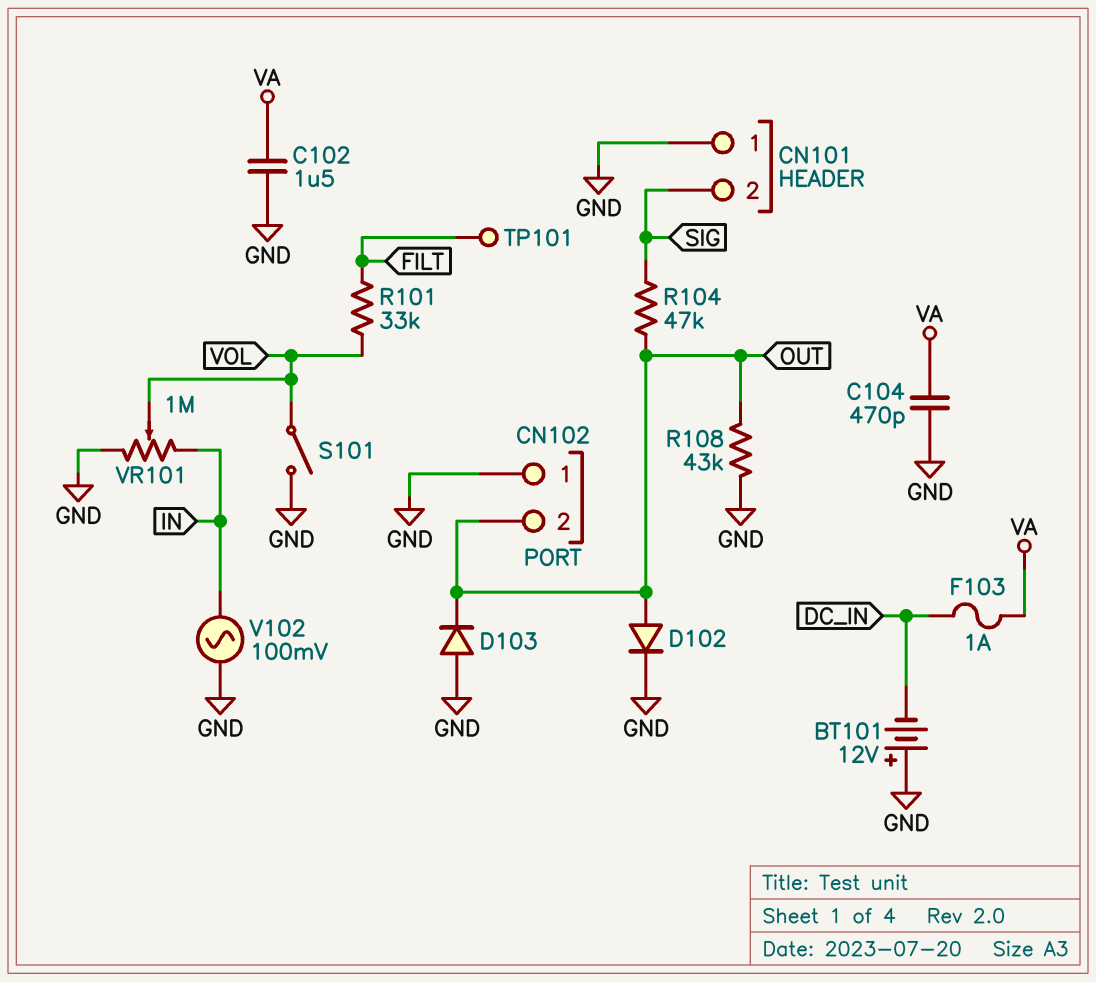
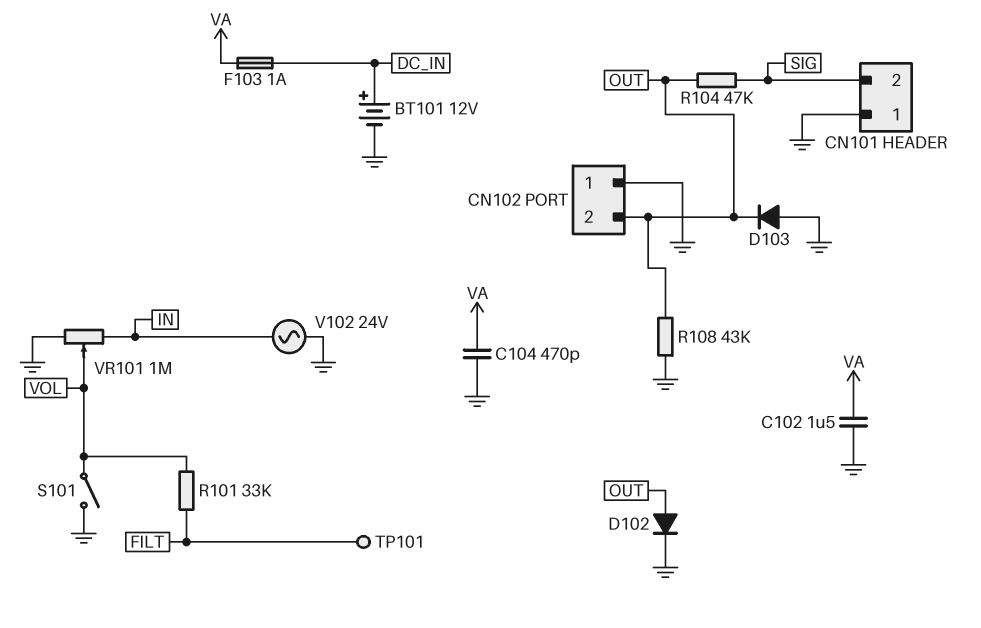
BT101: 12V (plus GND, minus DC_IN) -> 12V (plus DC_IN, minus GND)
V102: AC 100mV (GND, IN) -> AC 24V (GND, IN)

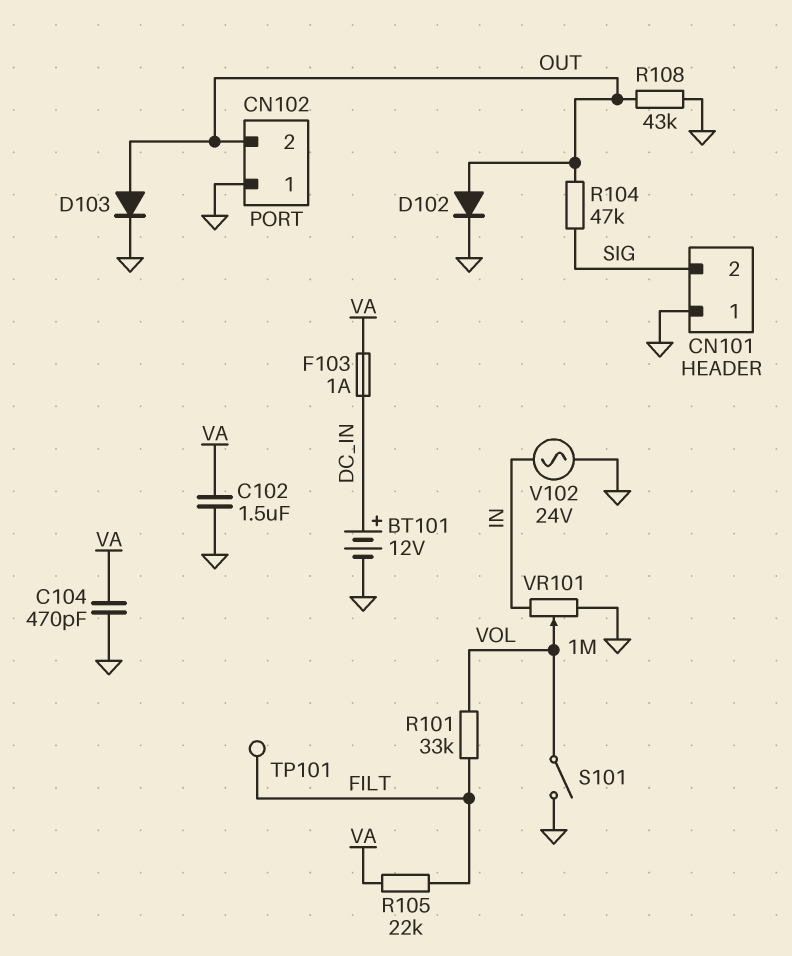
D103: diode (A GND, K OUT) -> diode (A OUT, K GND)
R105: none -> 22k (FILT, VA)

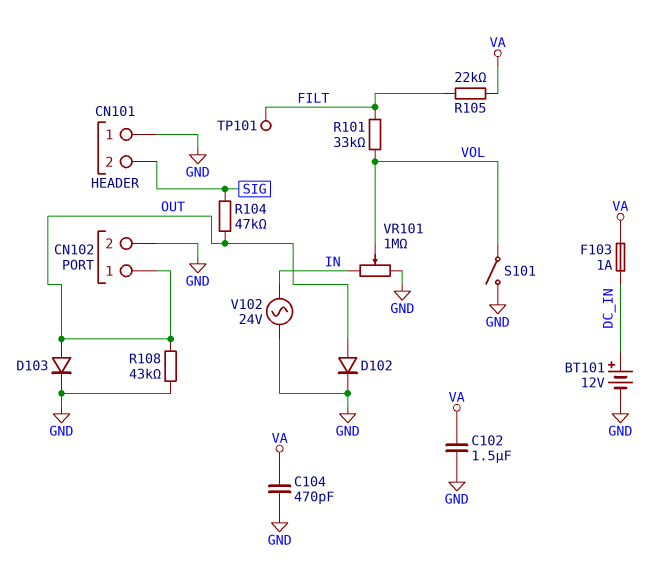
CN102 pin 1: GND -> OUT
CN102 pin 2: OUT -> GND

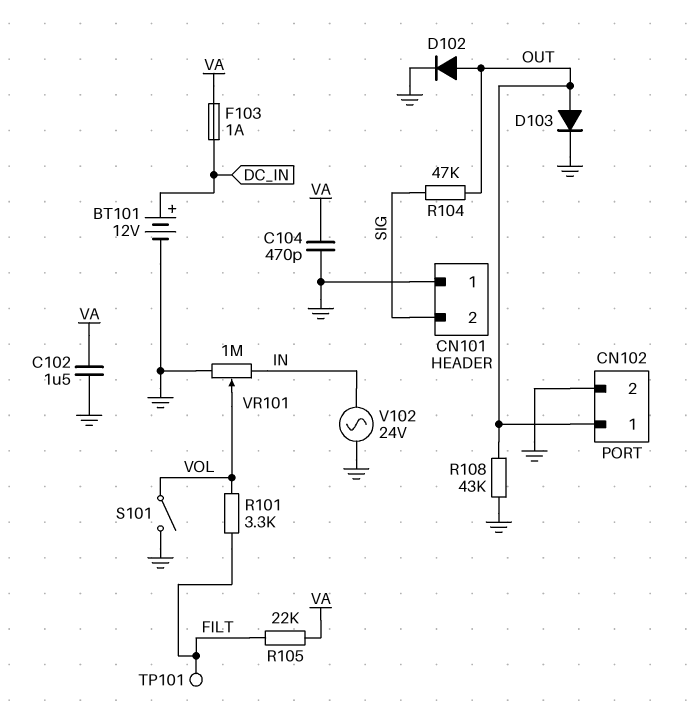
R101: 33k (FILT, VOL) -> 3.3k (FILT, VOL)

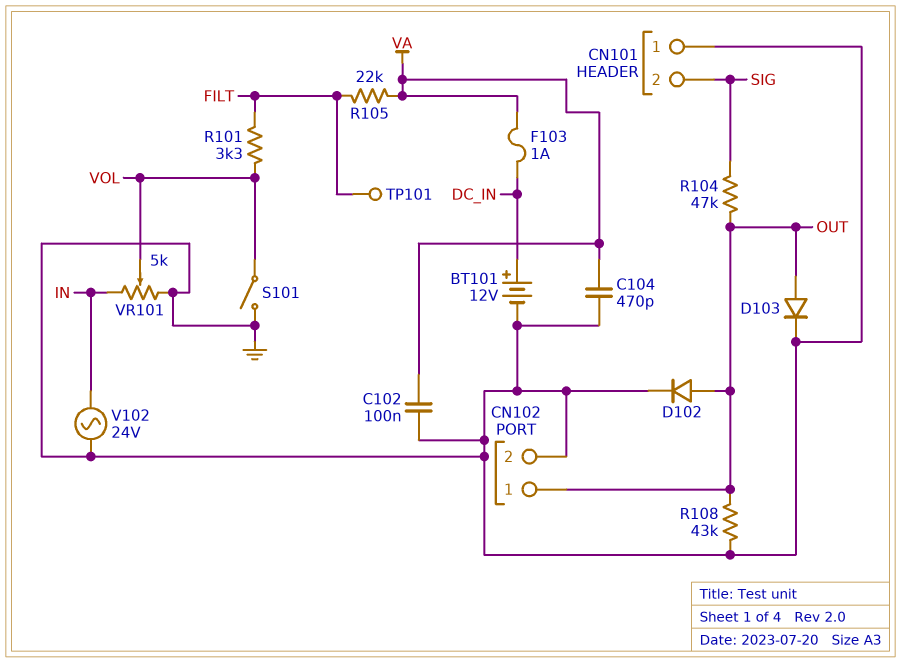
C102: 1.5uF (GND, VA) -> 100nF (GND, VA)
VR101: 1M (GND, IN, wiper VOL) -> 5k (GND, IN, wiper VOL)

